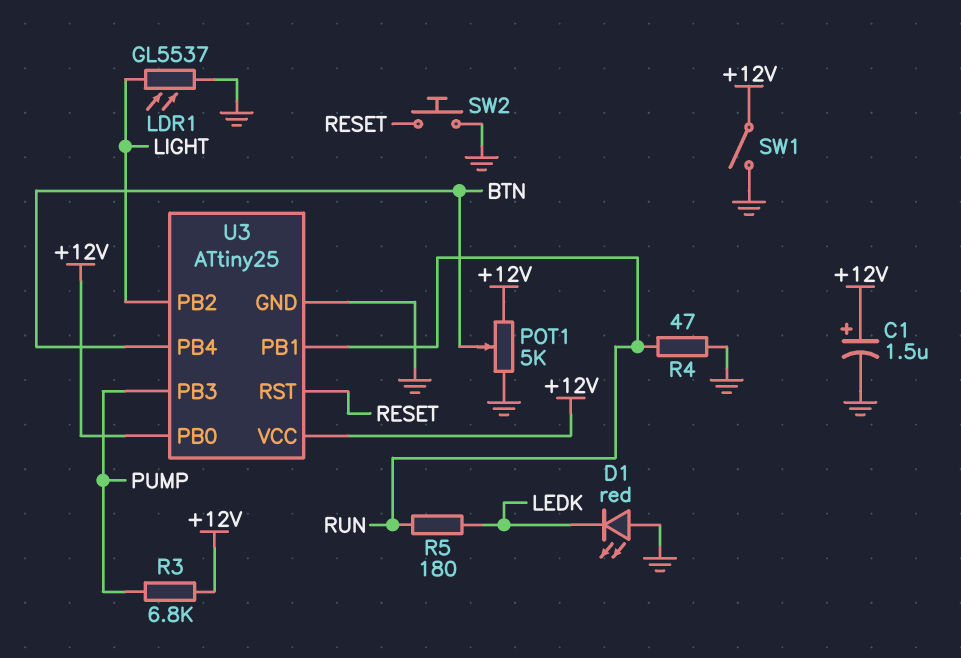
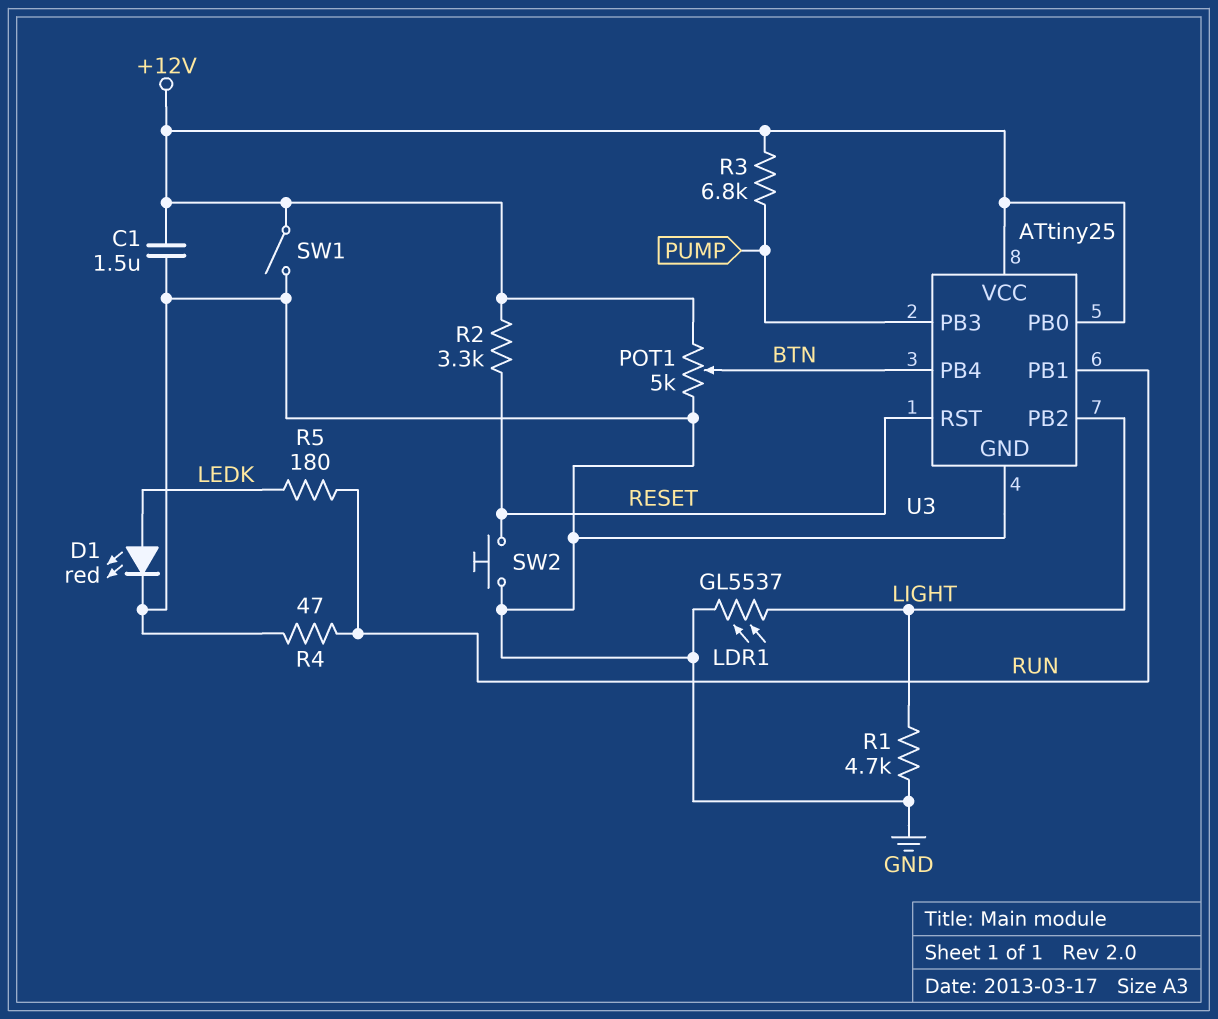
C1: 1.5uF (plus +12V, minus GND) -> 1.5uF (+12V, GND)
D1: LED red (A GND, K LEDK) -> LED red (A LEDK, K GND)
R1: none -> 4.7k (GND, LIGHT)
R2: none -> 3.3k (+12V, RESET)

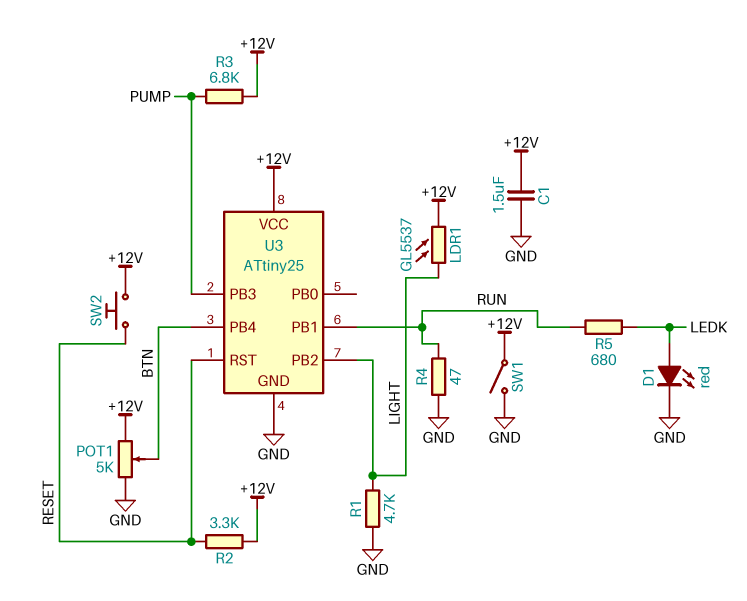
LDR1: GL5537 (GND, LIGHT) -> GL5537 (+12V, LIGHT)
R5: 180 (LEDK, RUN) -> 680 (LEDK, RUN)
SW2: button (GND, RESET) -> button (+12V, RESET)
U3 pin PB0: +12V -> none

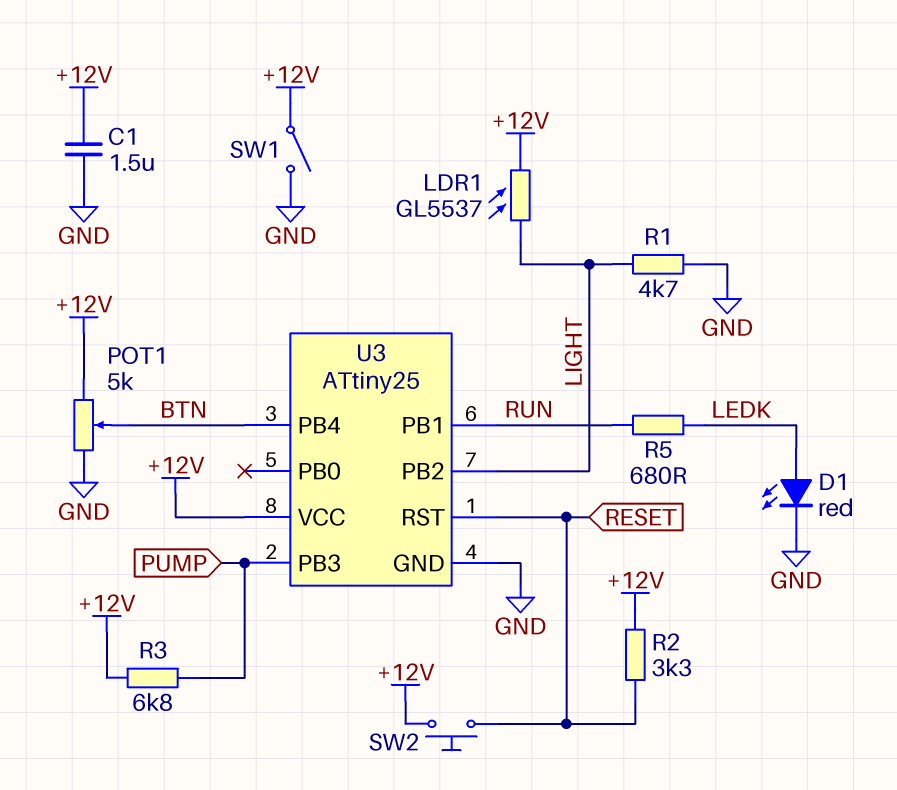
R4: 47 (GND, RUN) -> none

